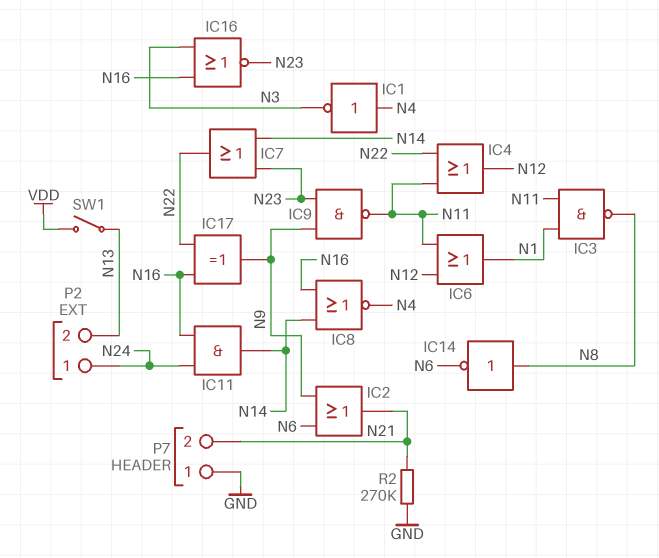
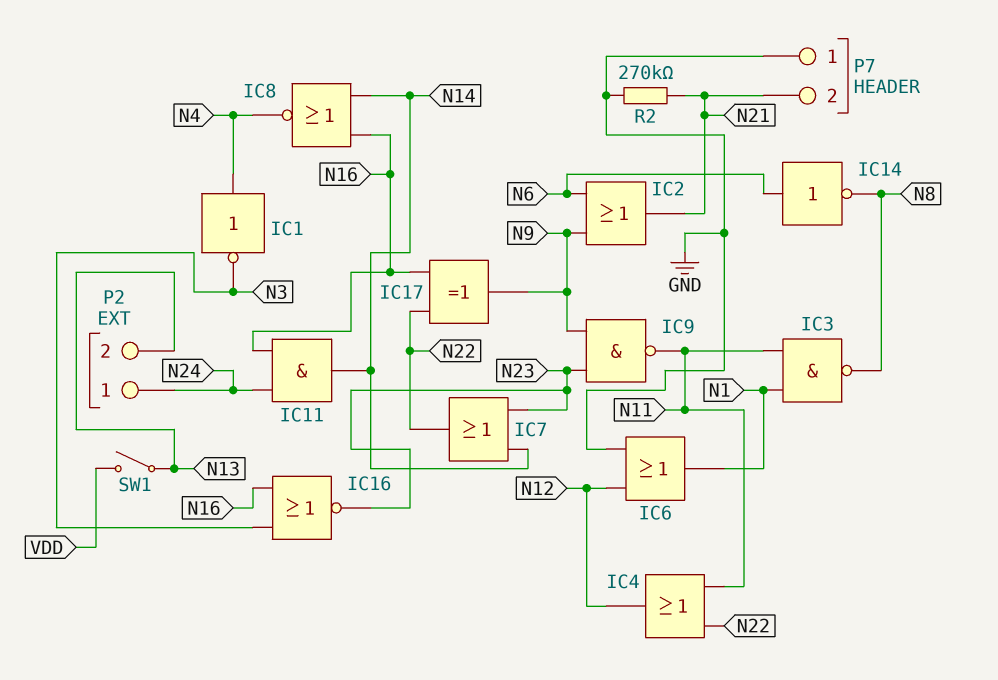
IC6: OR (in N11, in N12, out N1) -> OR (in GND, in N12, out N1)
IC14: NOT (in N8, out N6) -> NOT (in N6, out N8)

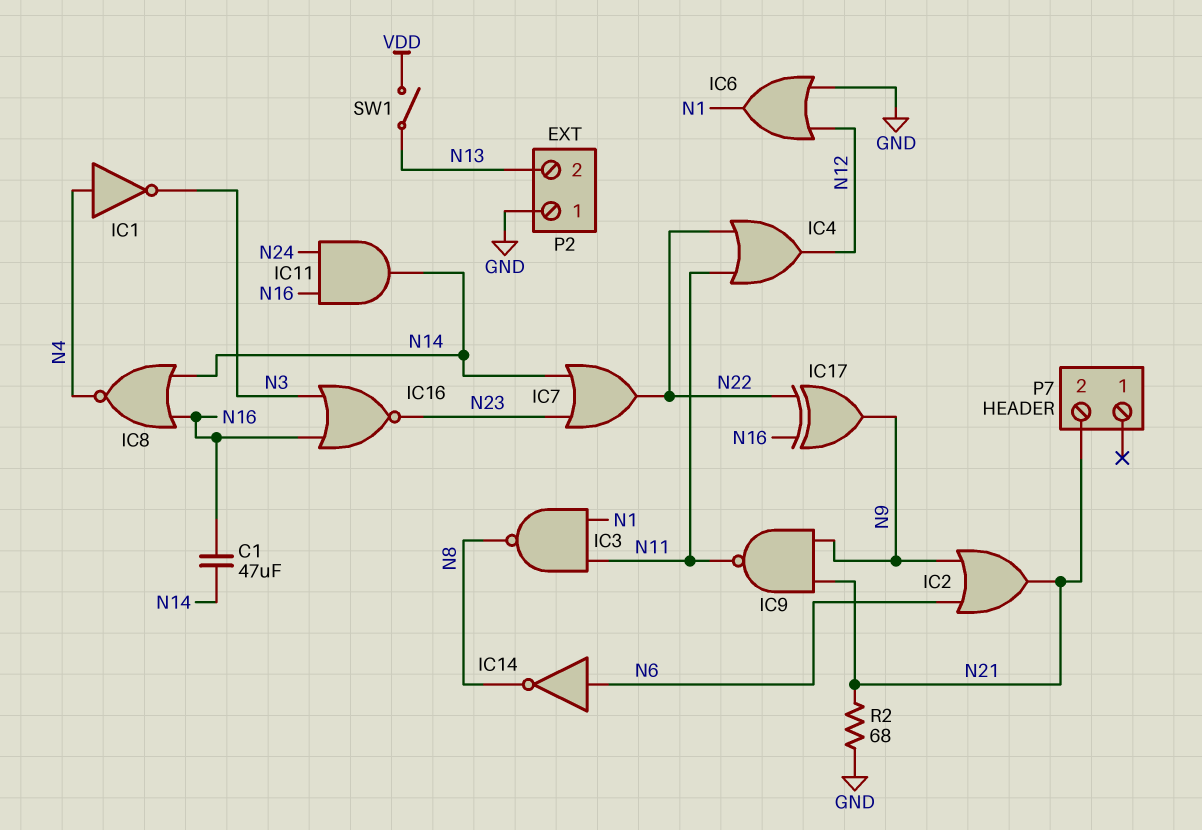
C1: none -> 47uF (N14, N16)
IC9: NAND (in N9, in N23, out N11) -> NAND (in N9, in N21, out N11)
P2 pin 1: N24 -> GND
P7 pin 1: GND -> none
R2: 270k (GND, N21) -> 68 (GND, N21)

